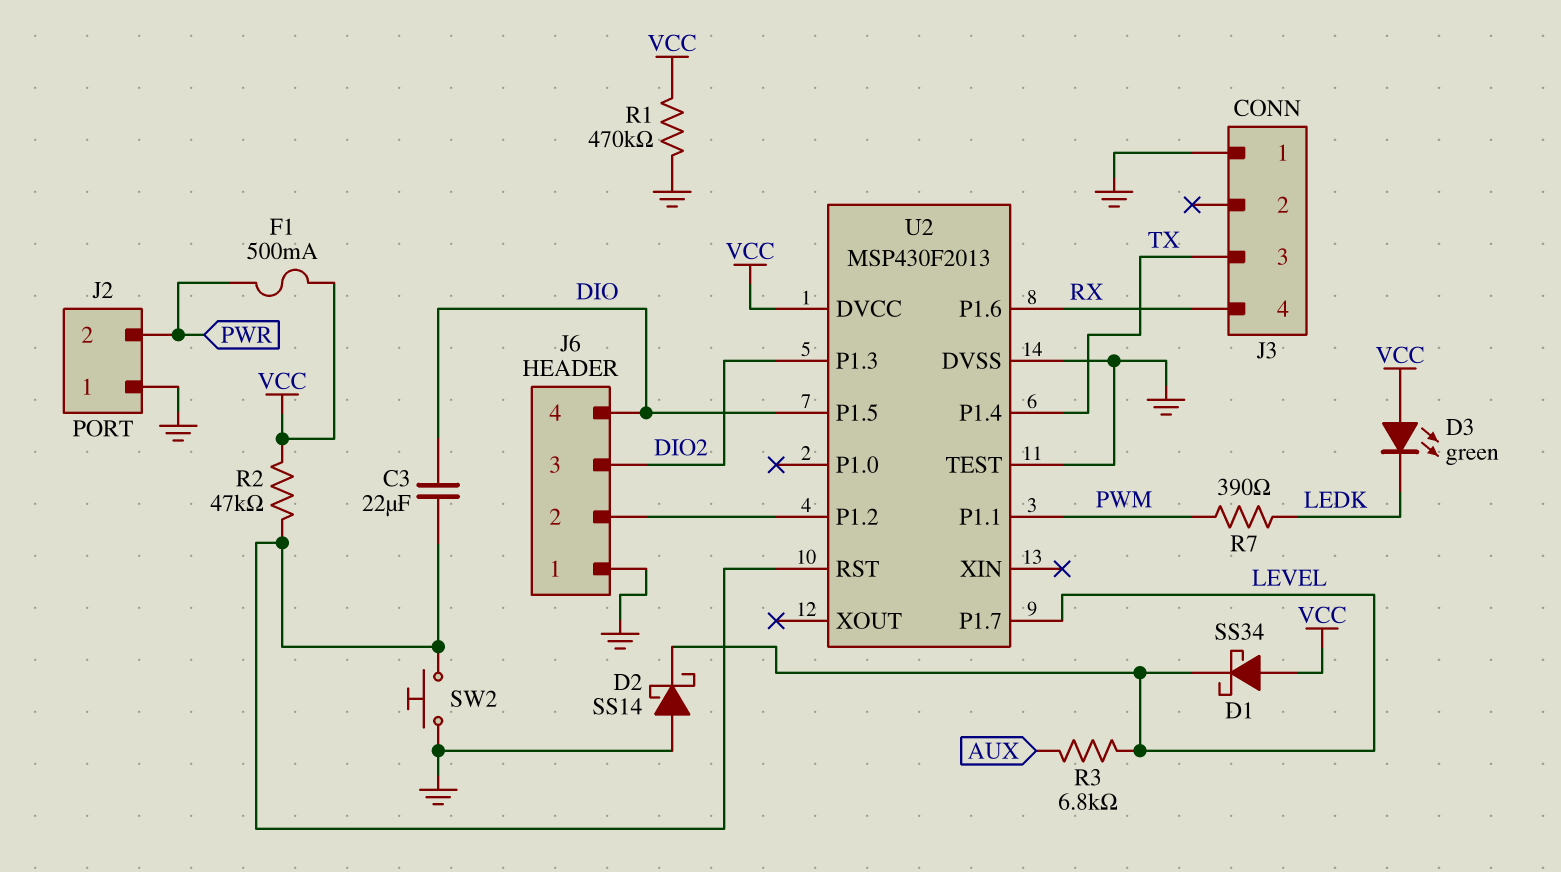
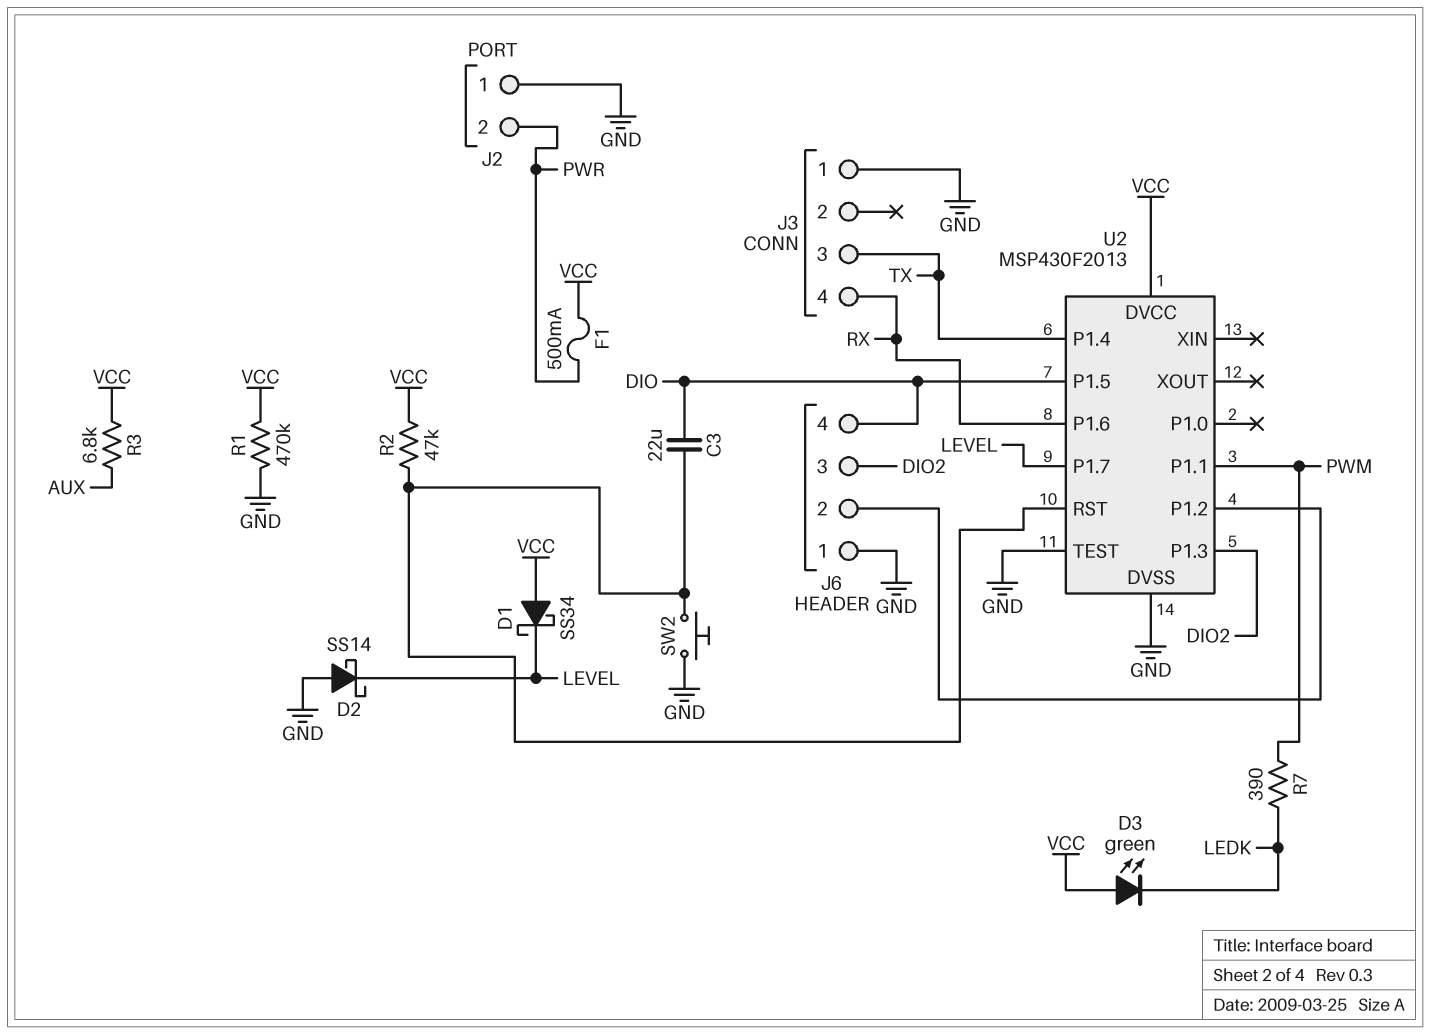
R3: 6.8k (AUX, LEVEL) -> 6.8k (AUX, VCC)

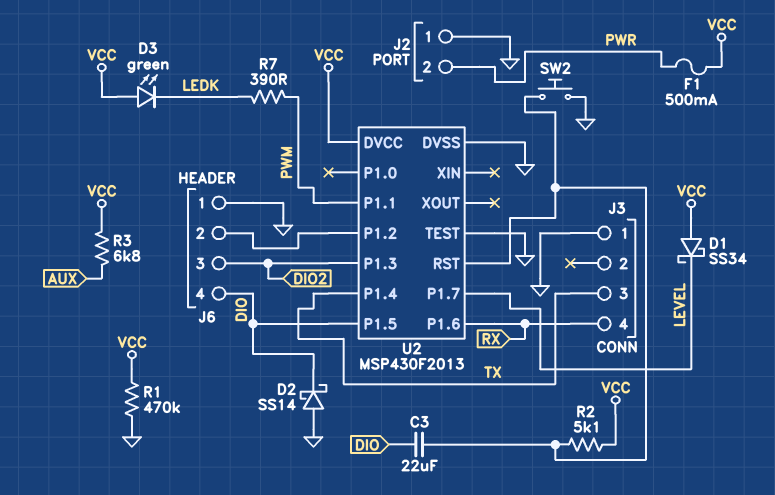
D2: schottky SS14 (A GND, K LEVEL) -> schottky SS14 (A GND, K DIO)
R2: 47k (U2/RST, VCC) -> 5.1k (U2/RST, VCC)

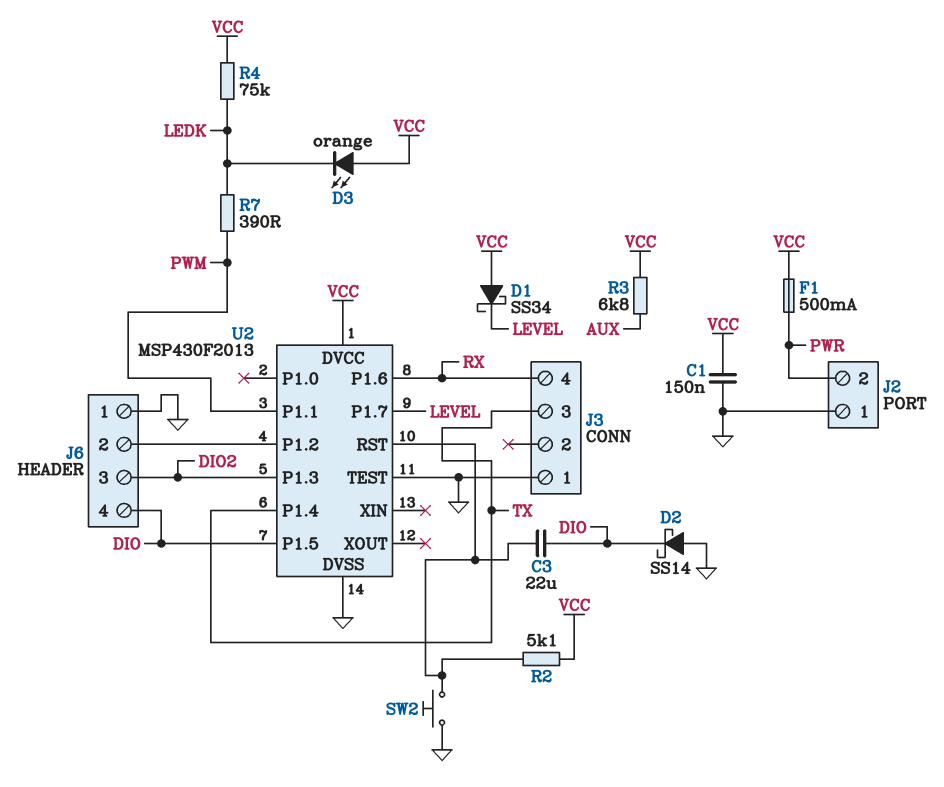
C1: none -> 150nF (GND, VCC)
D3: LED green (A VCC, K LEDK) -> LED orange (A VCC, K LEDK)
R1: 470k (GND, VCC) -> none
R4: none -> 75k (LEDK, VCC)

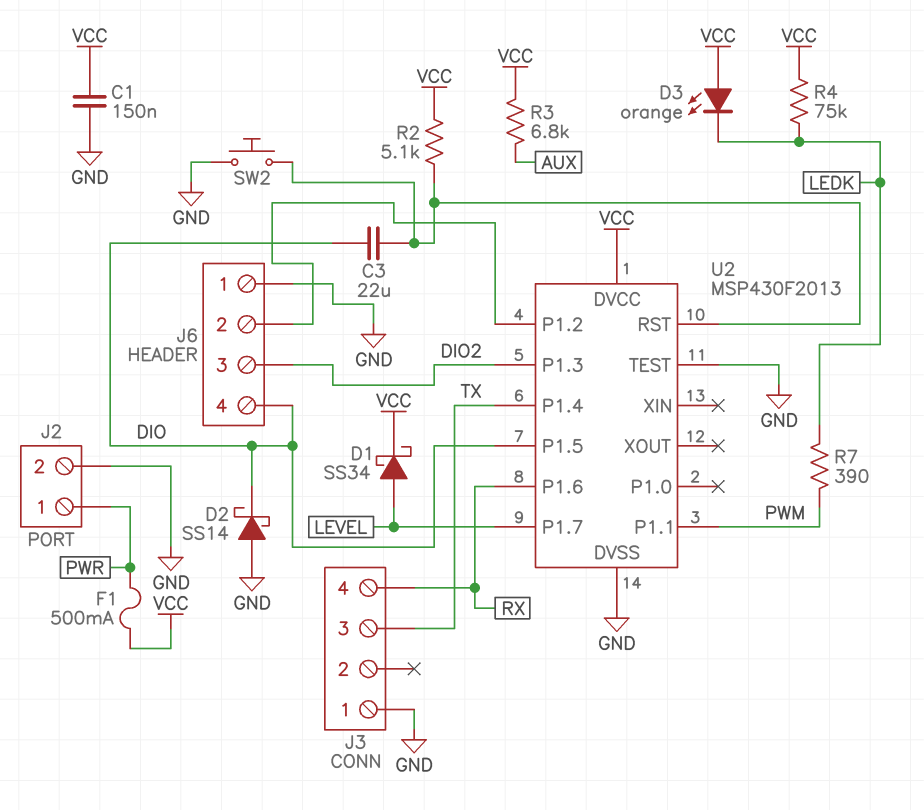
D1: schottky SS34 (A VCC, K LEVEL) -> schottky SS34 (A LEVEL, K VCC)
J2 pin 1: GND -> PWR
J2 pin 2: PWR -> GND

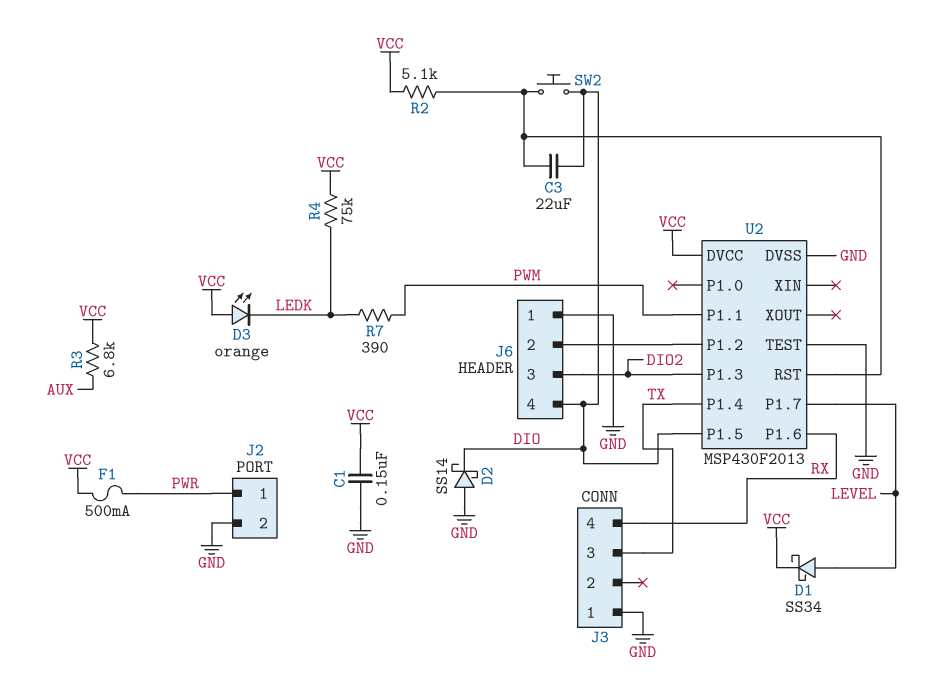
SW2: button (GND, U2/RST) -> button (DIO, U2/RST)

